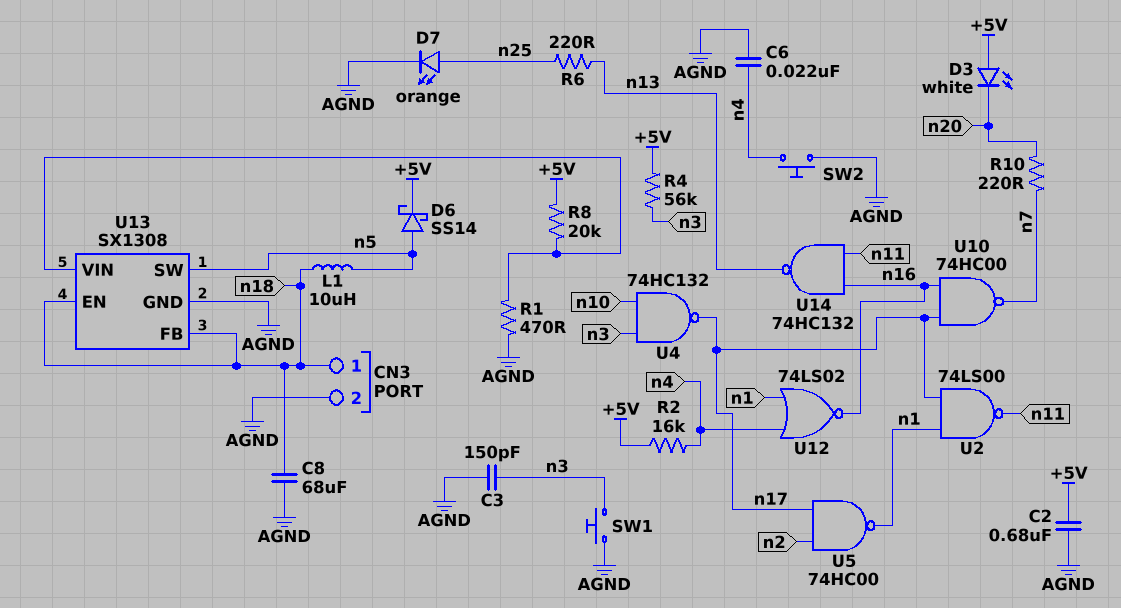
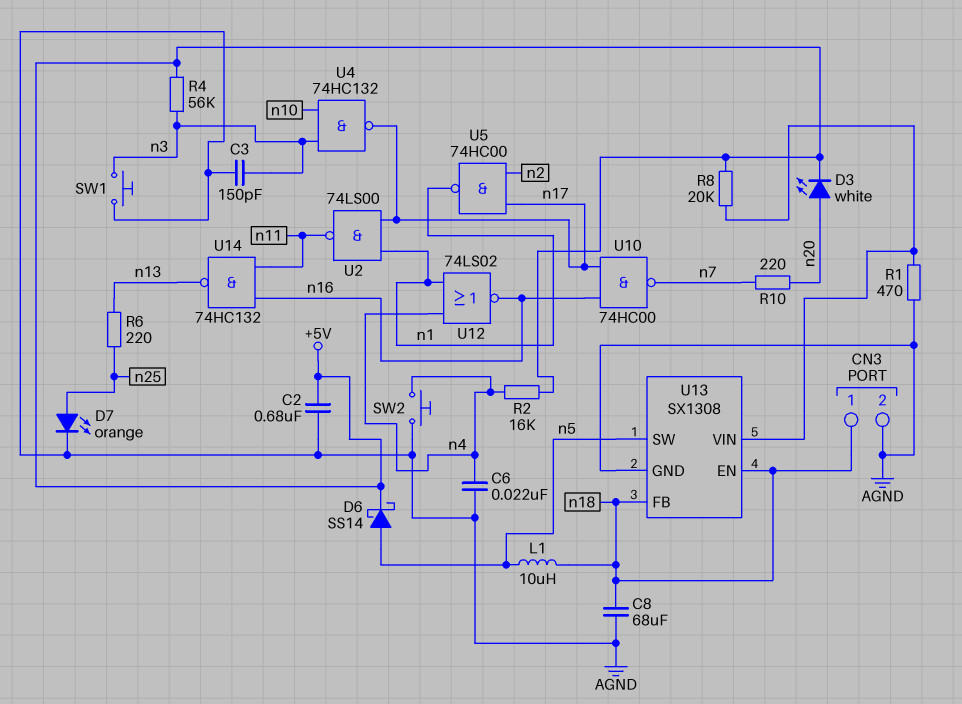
D3: LED white (A +5V, K n20) -> LED white (A n20, K +5V)

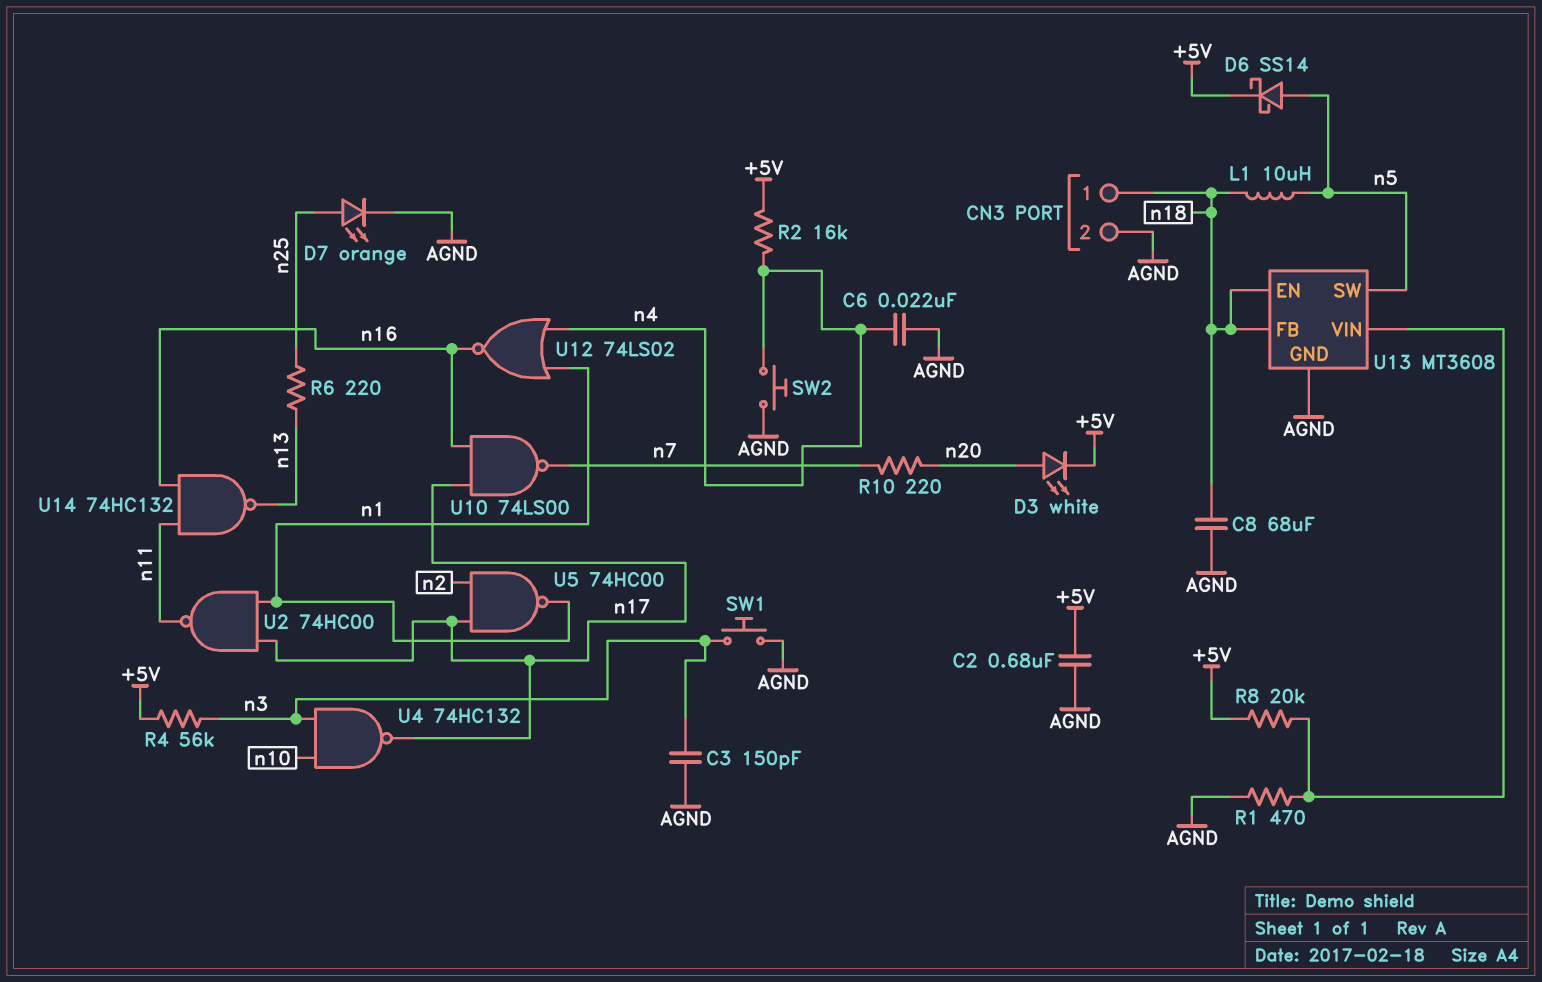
U2: NAND 74LS00 (in n1, in n17, out n11) -> NAND 74HC00 (in n1, in n17, out n11)
U10: NAND 74HC00 (in n16, in n17, out n7) -> NAND 74LS00 (in n16, in n17, out n7)
U13: SX1308 -> MT3608

